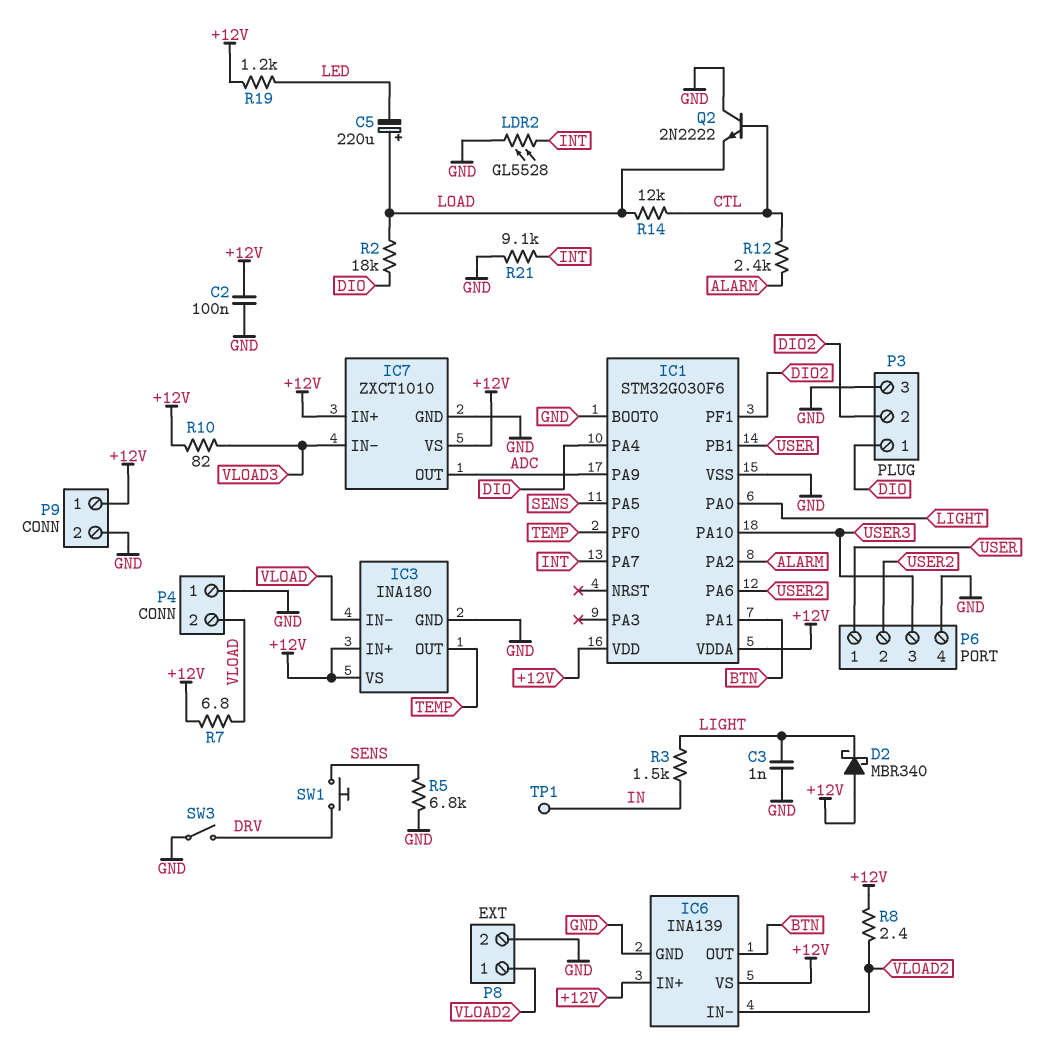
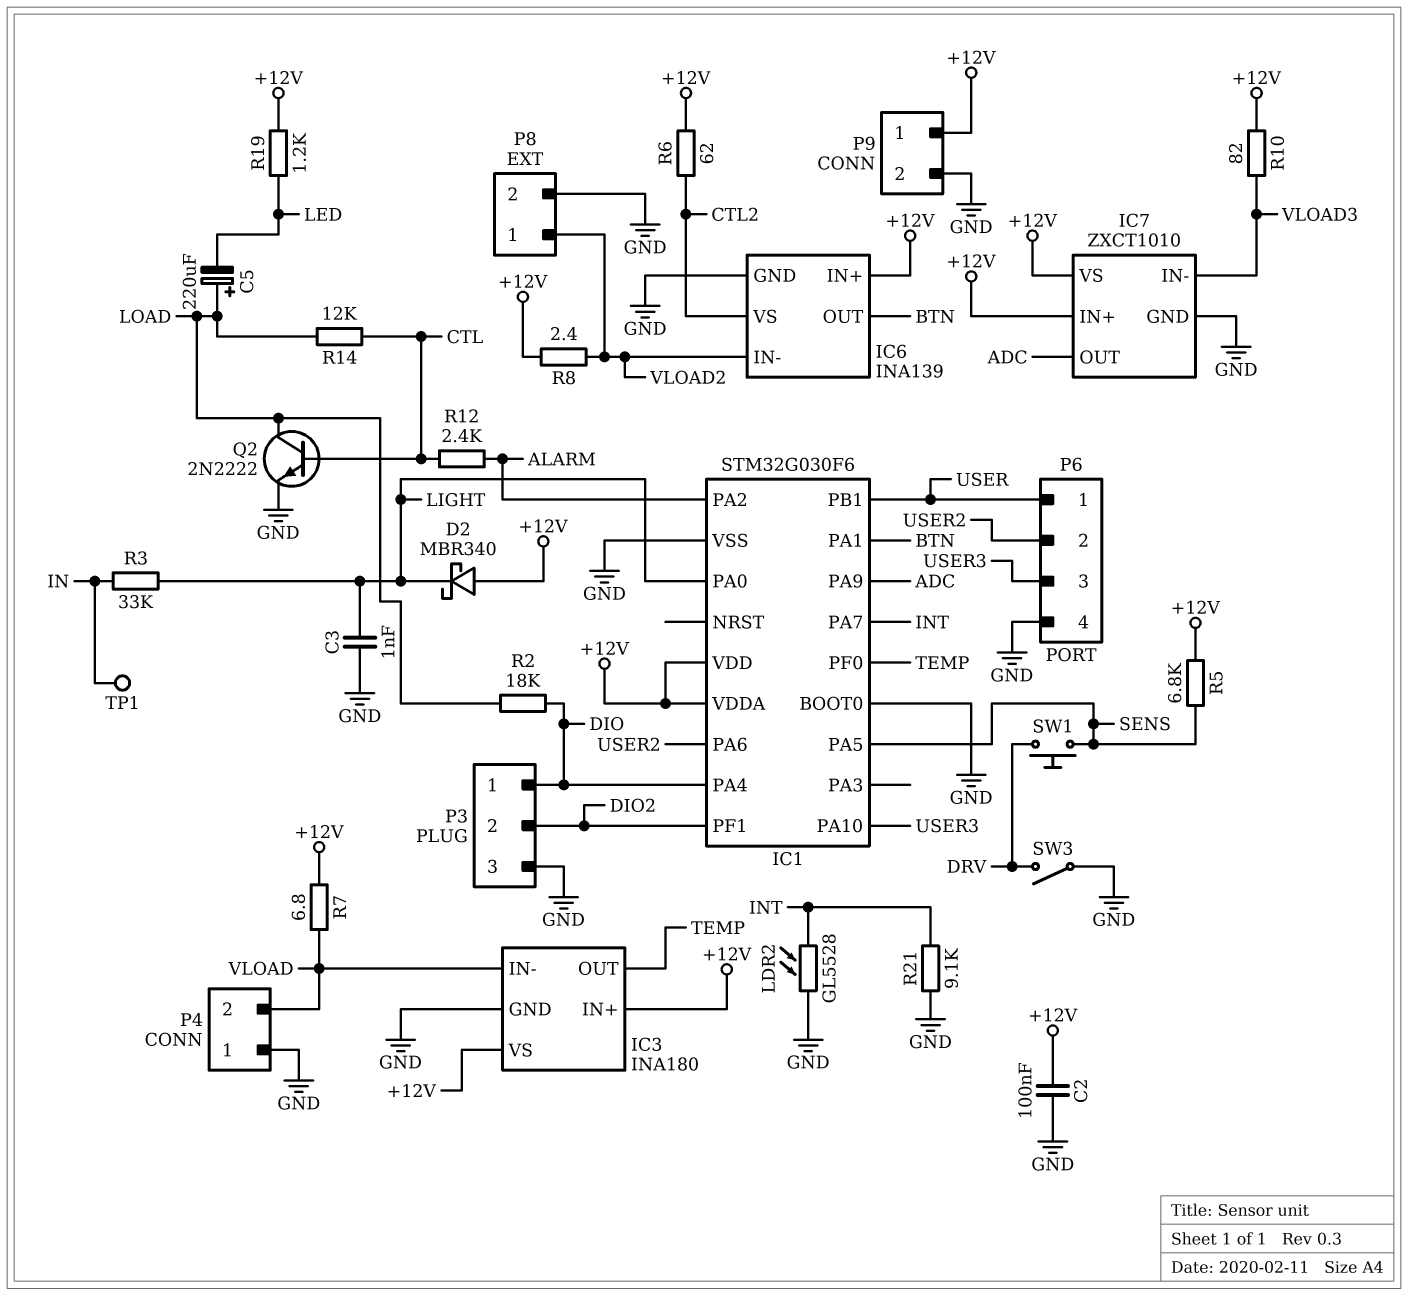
IC6 pin VS: +12V -> CTL2
Q2: NPN 2N2222 (B CTL, C GND, E LOAD) -> NPN 2N2222 (B CTL, C LOAD, E GND)
R3: 1.5k (IN, LIGHT) -> 33k (IN, LIGHT)
R5: 6.8k (GND, SENS) -> 6.8k (+12V, SENS)
R6: none -> 62 (+12V, CTL2)

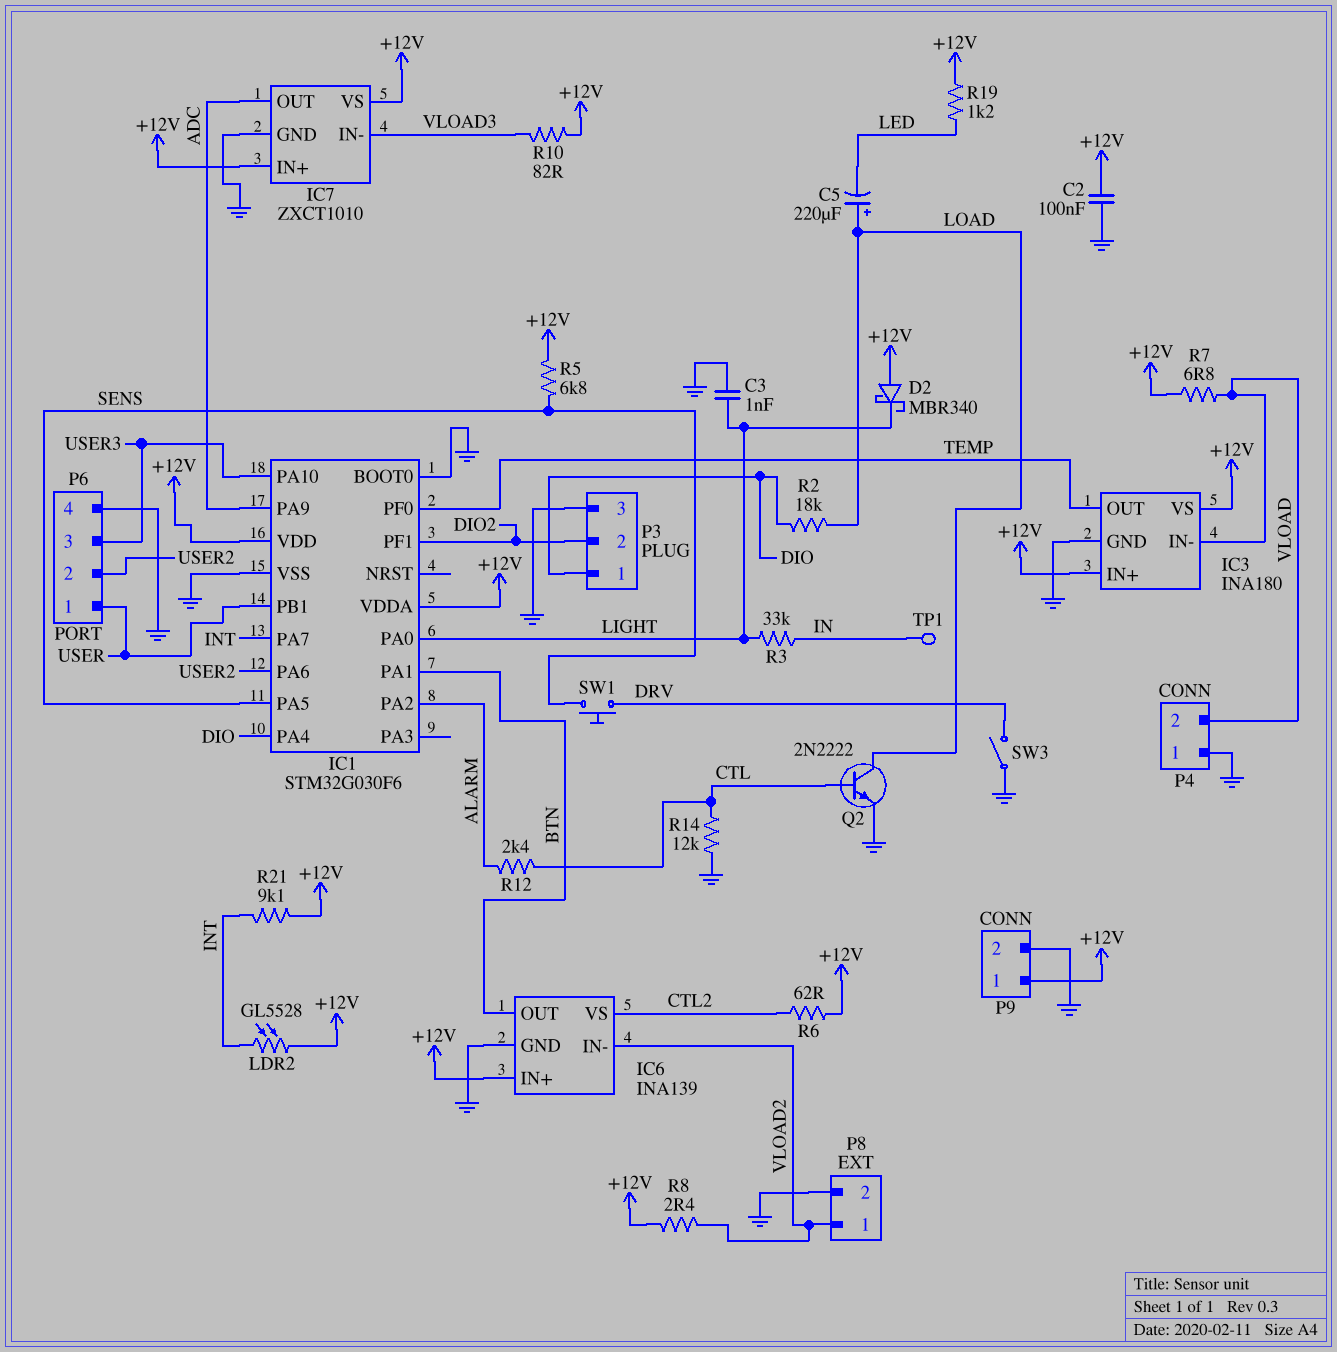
LDR2: GL5528 (GND, INT) -> GL5528 (+12V, INT)
R14: 12k (CTL, LOAD) -> 12k (CTL, GND)
R21: 9.1k (GND, INT) -> 9.1k (+12V, INT)

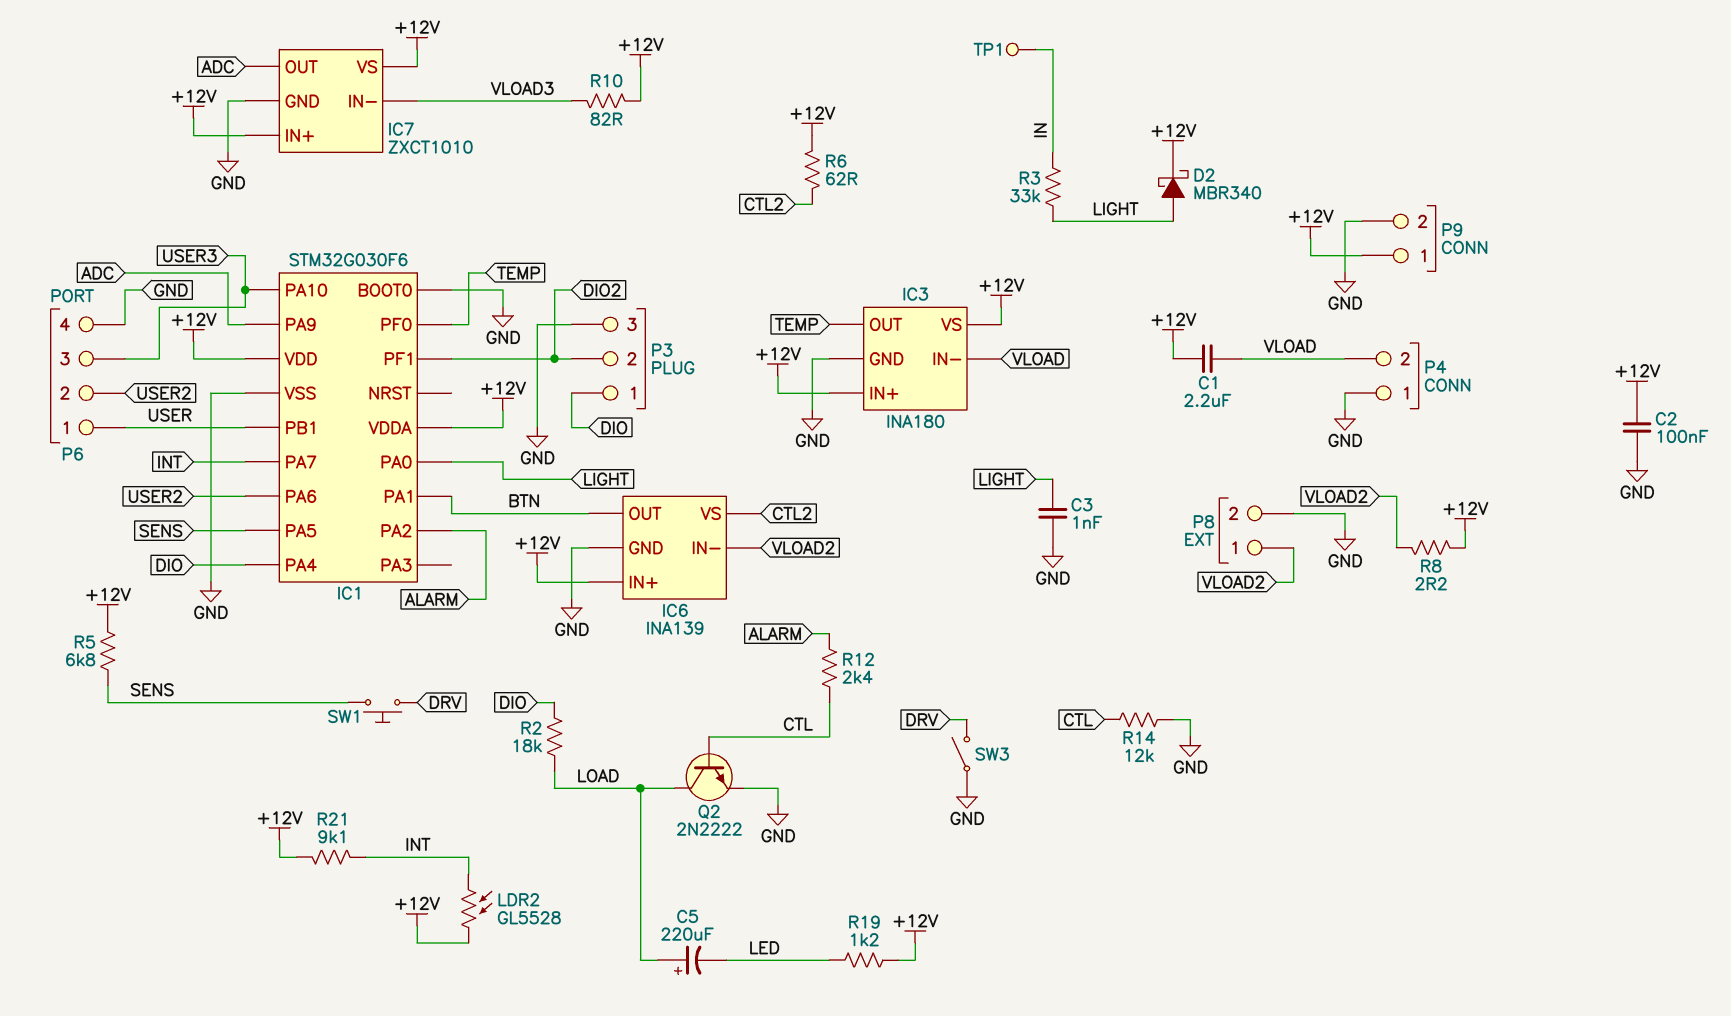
C1: none -> 2.2uF (+12V, VLOAD)
D2: schottky MBR340 (A +12V, K LIGHT) -> schottky MBR340 (A LIGHT, K +12V)
R7: 6.8 (+12V, VLOAD) -> none
R8: 2.4 (+12V, VLOAD2) -> 2.2 (+12V, VLOAD2)

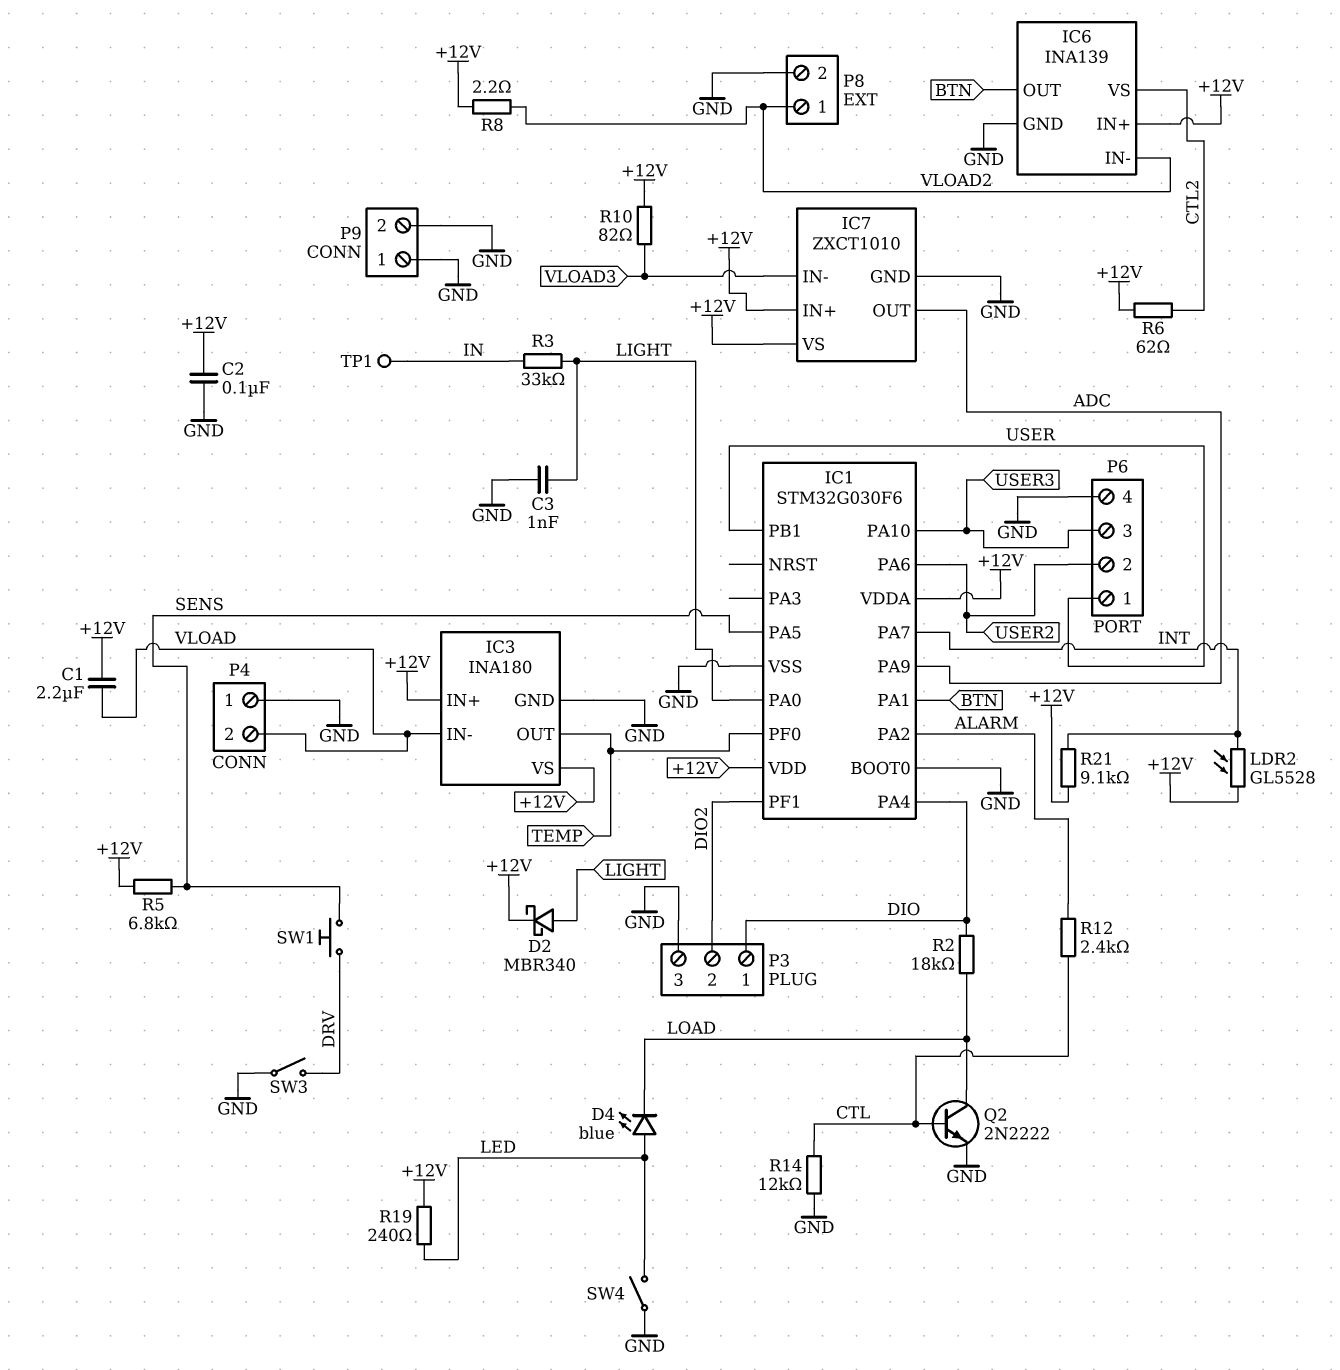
C5: 220uF (plus LOAD, minus LED) -> none
D4: none -> LED blue (A LED, K LOAD)
P9 pin 1: +12V -> GND
R19: 1.2k (+12V, LED) -> 240 (+12V, LED)
SW4: none -> switch (GND, LED)

